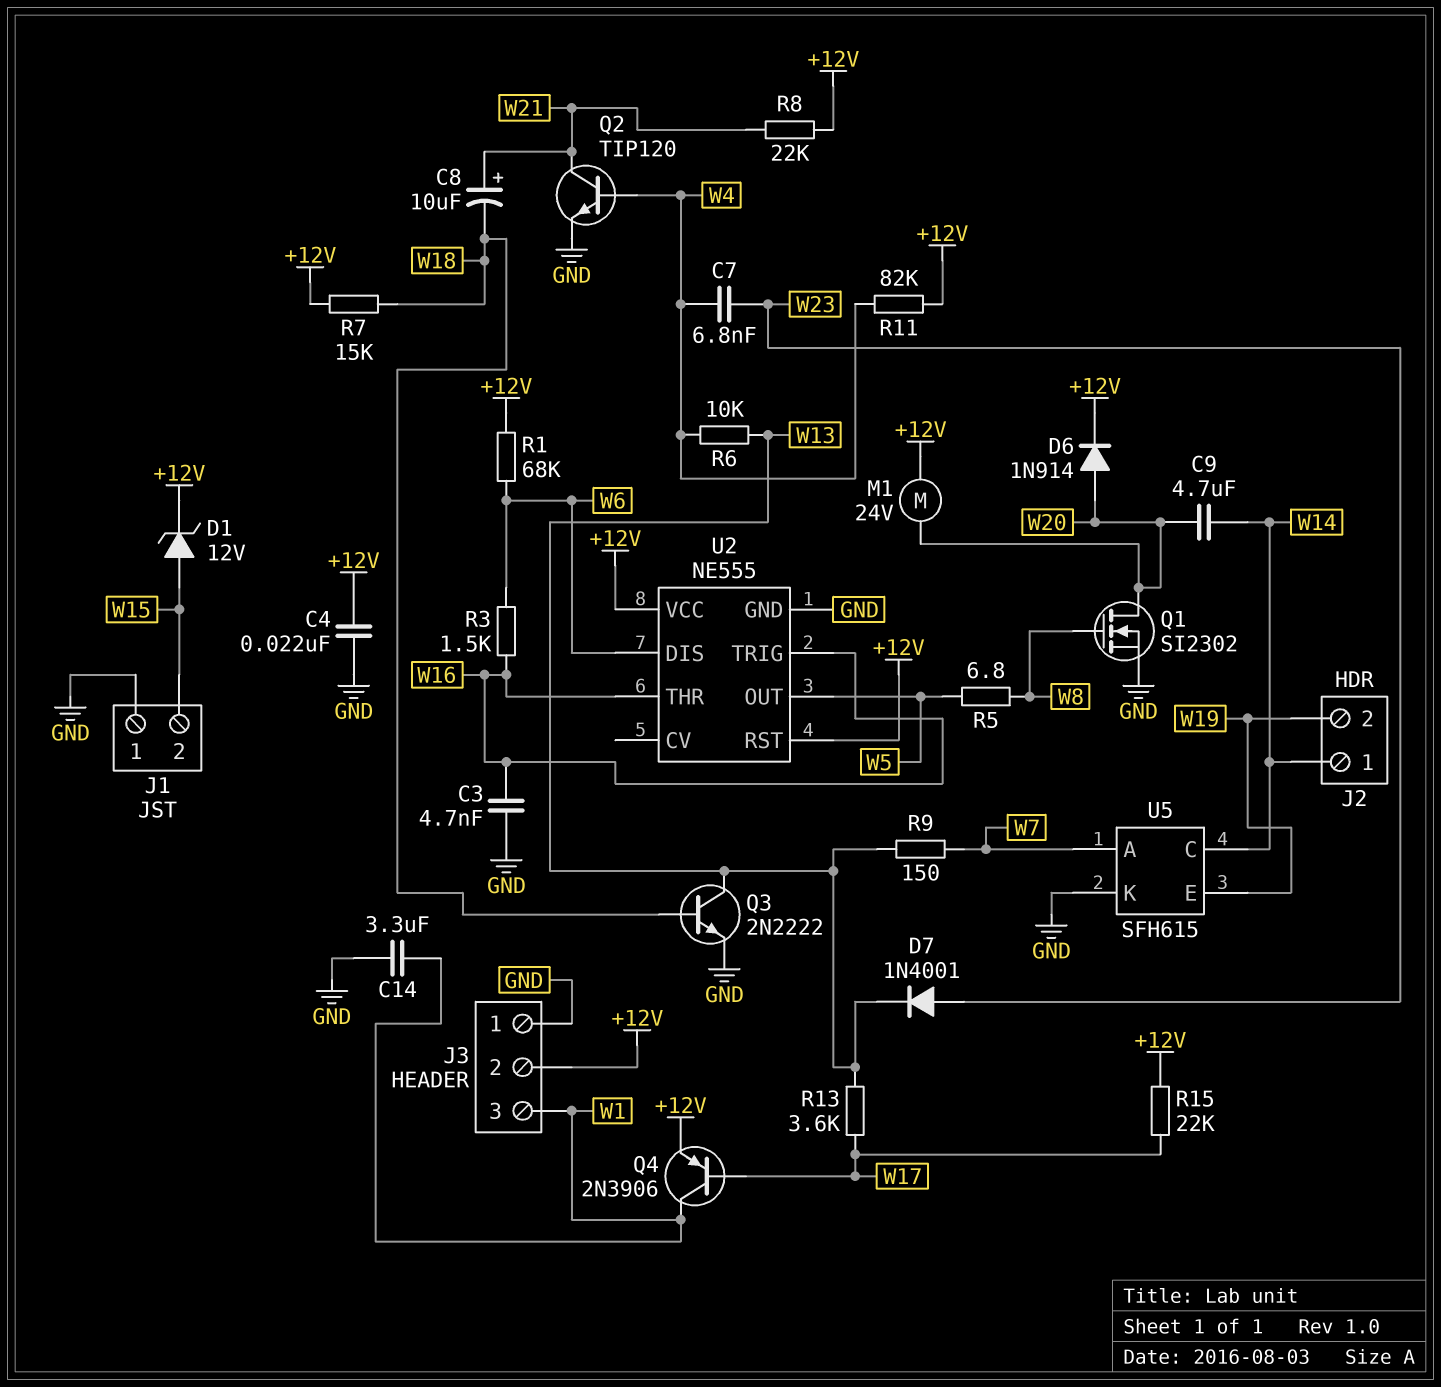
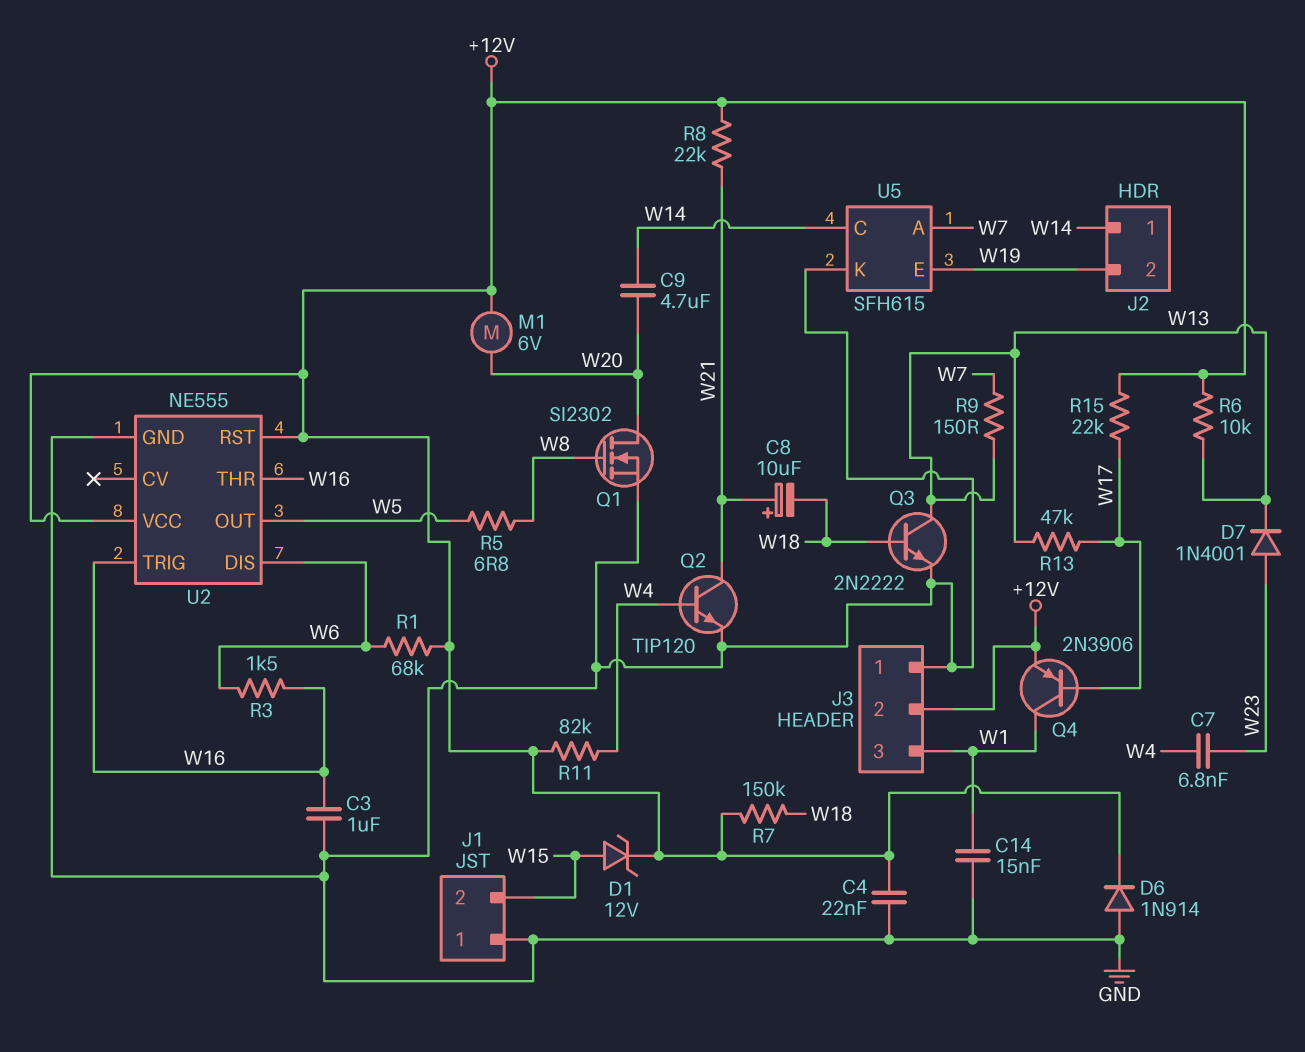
C3: 4.7nF (GND, W16) -> 1uF (GND, W16)
C14: 3.3uF (GND, W1) -> 15nF (GND, W1)
D6: diode 1N914 (A W20, K +12V) -> diode 1N914 (A GND, K +12V)
M1: motor 24V (+12V, W20) -> motor 6V (+12V, W20)
R6: 10k (W4, W13) -> 10k (+12V, W13)
R7: 15k (+12V, W18) -> 150k (+12V, W18)
R13: 3.6k (W13, W17) -> 47k (W13, W17)

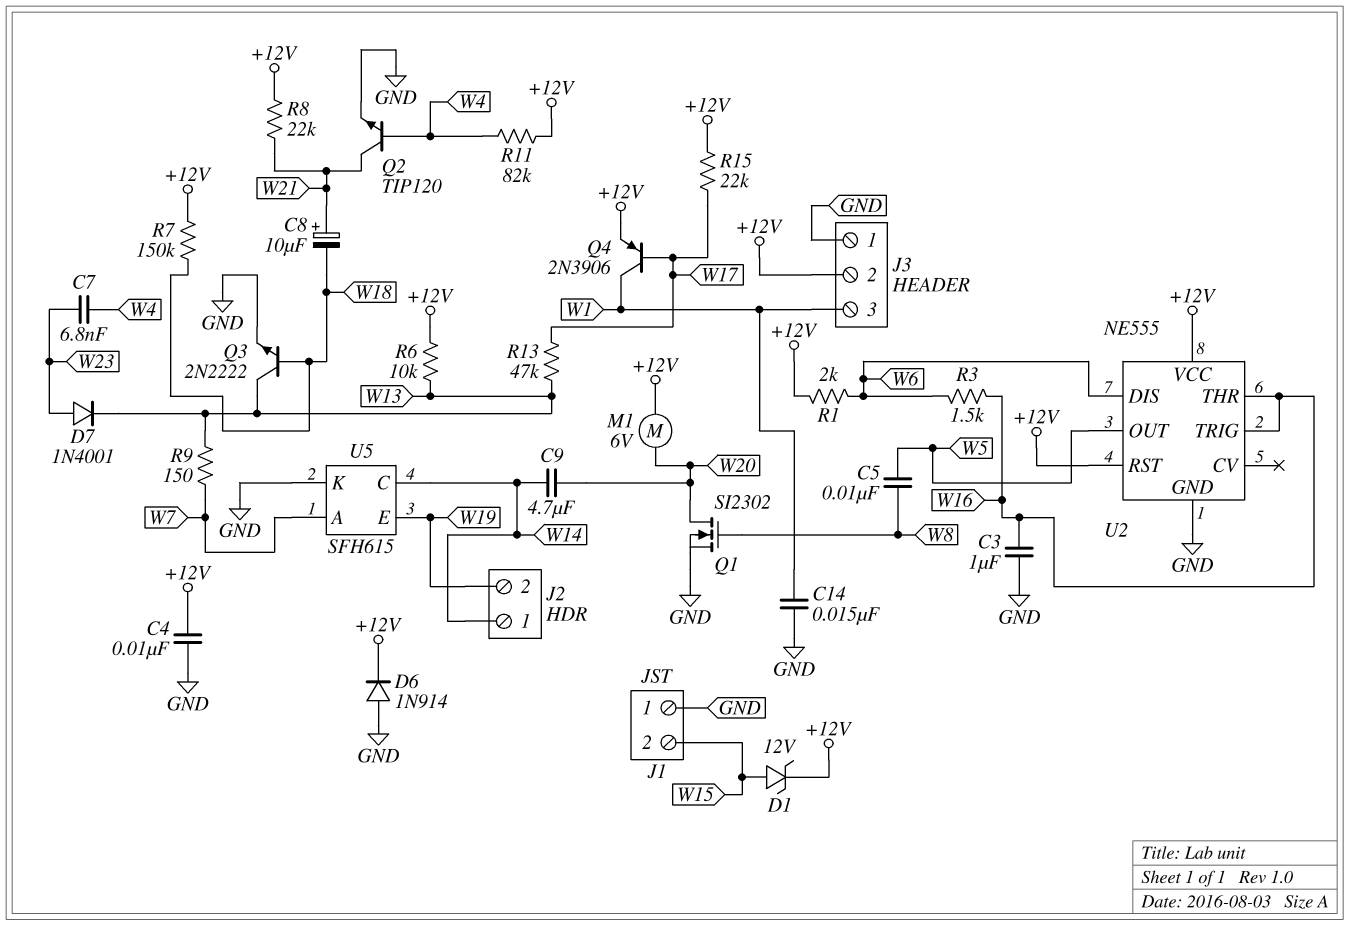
C4: 22nF (+12V, GND) -> 10nF (+12V, GND)
C5: none -> 10nF (W5, W8)
R1: 68k (+12V, W6) -> 2k (+12V, W6)
R5: 6.8 (W5, W8) -> none

